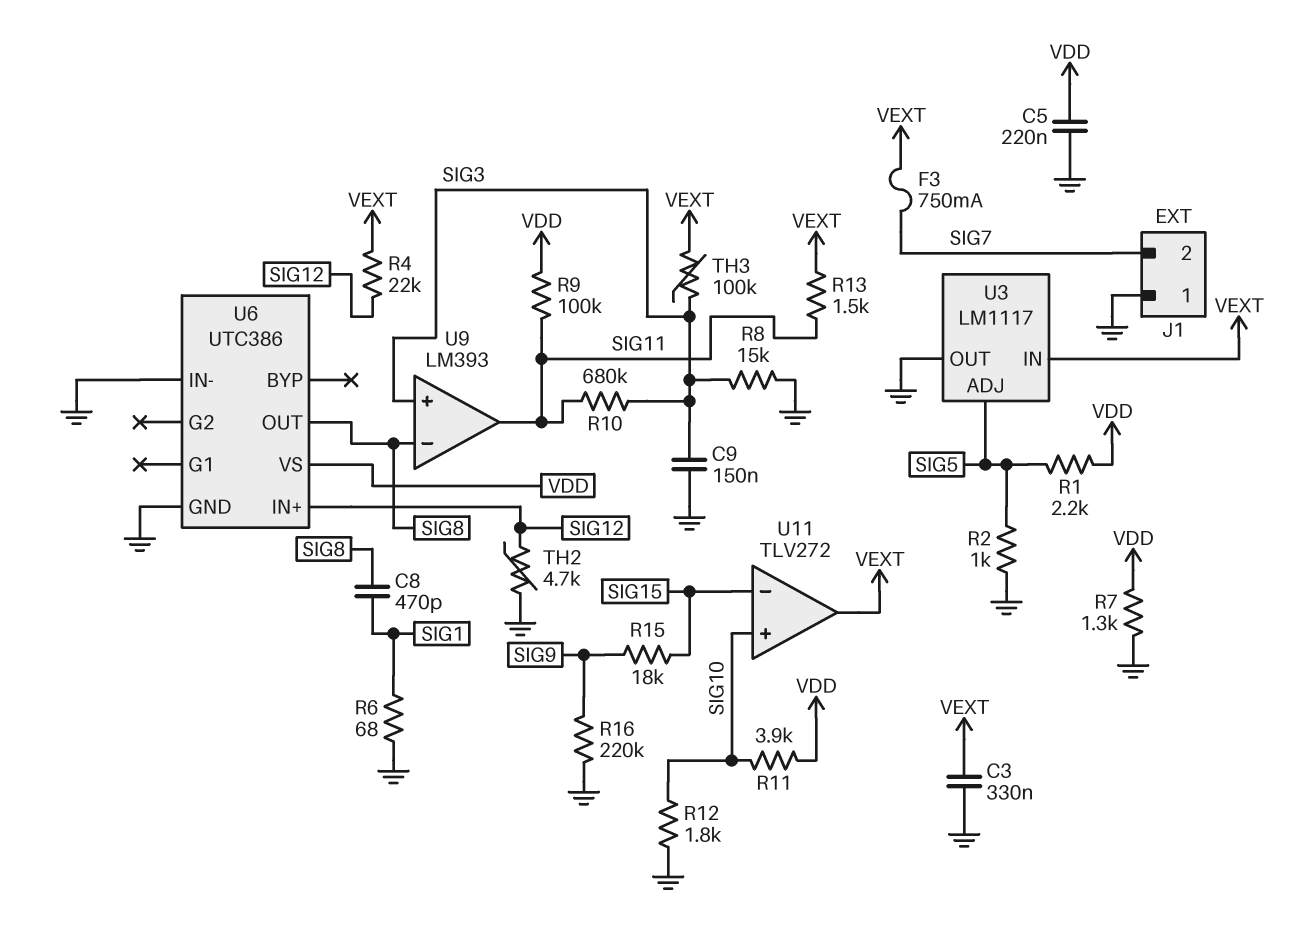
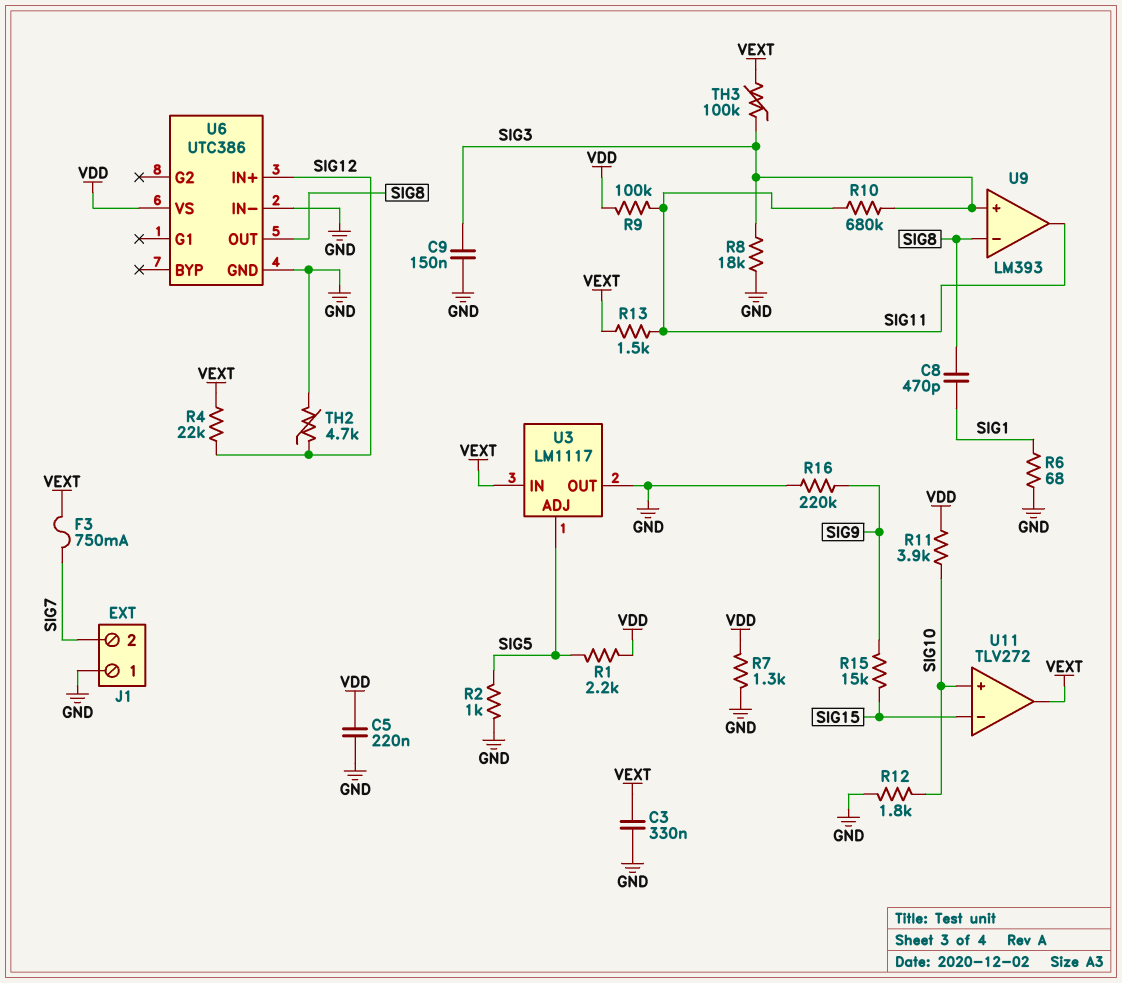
R8: 15k (GND, SIG3) -> 18k (GND, SIG3)
R15: 18k (SIG9, SIG15) -> 15k (SIG9, SIG15)

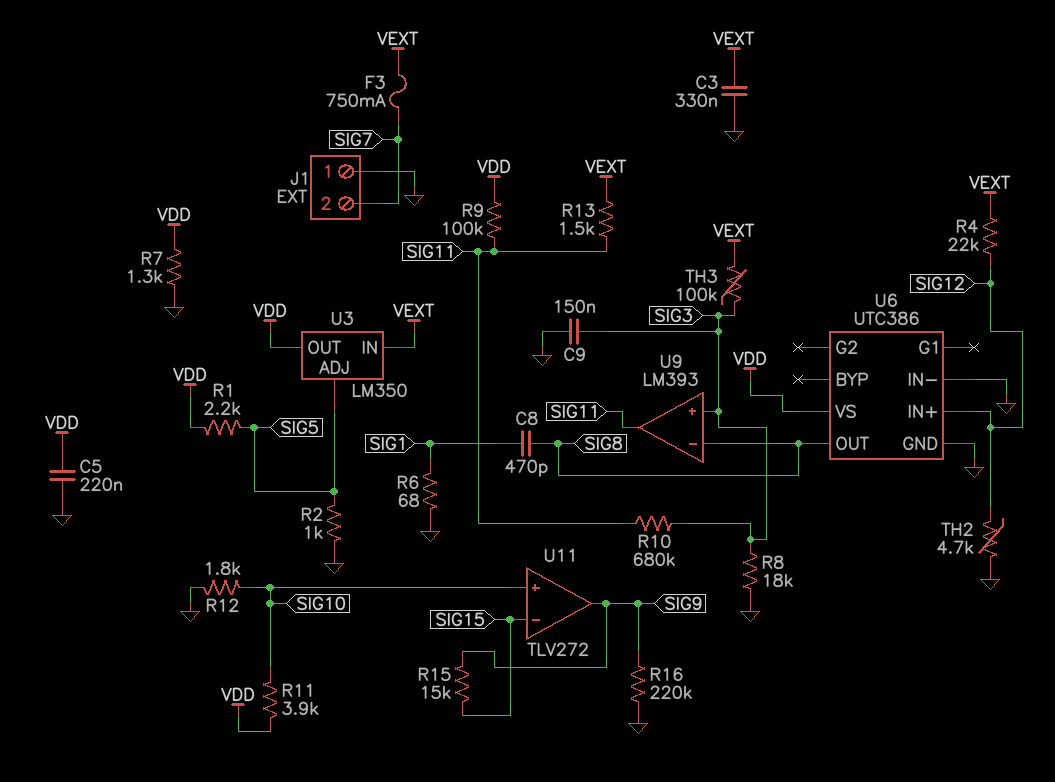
U3: LM1117 -> LM350
U3 pin OUT: GND -> VDD
U11 pin out: VEXT -> SIG9

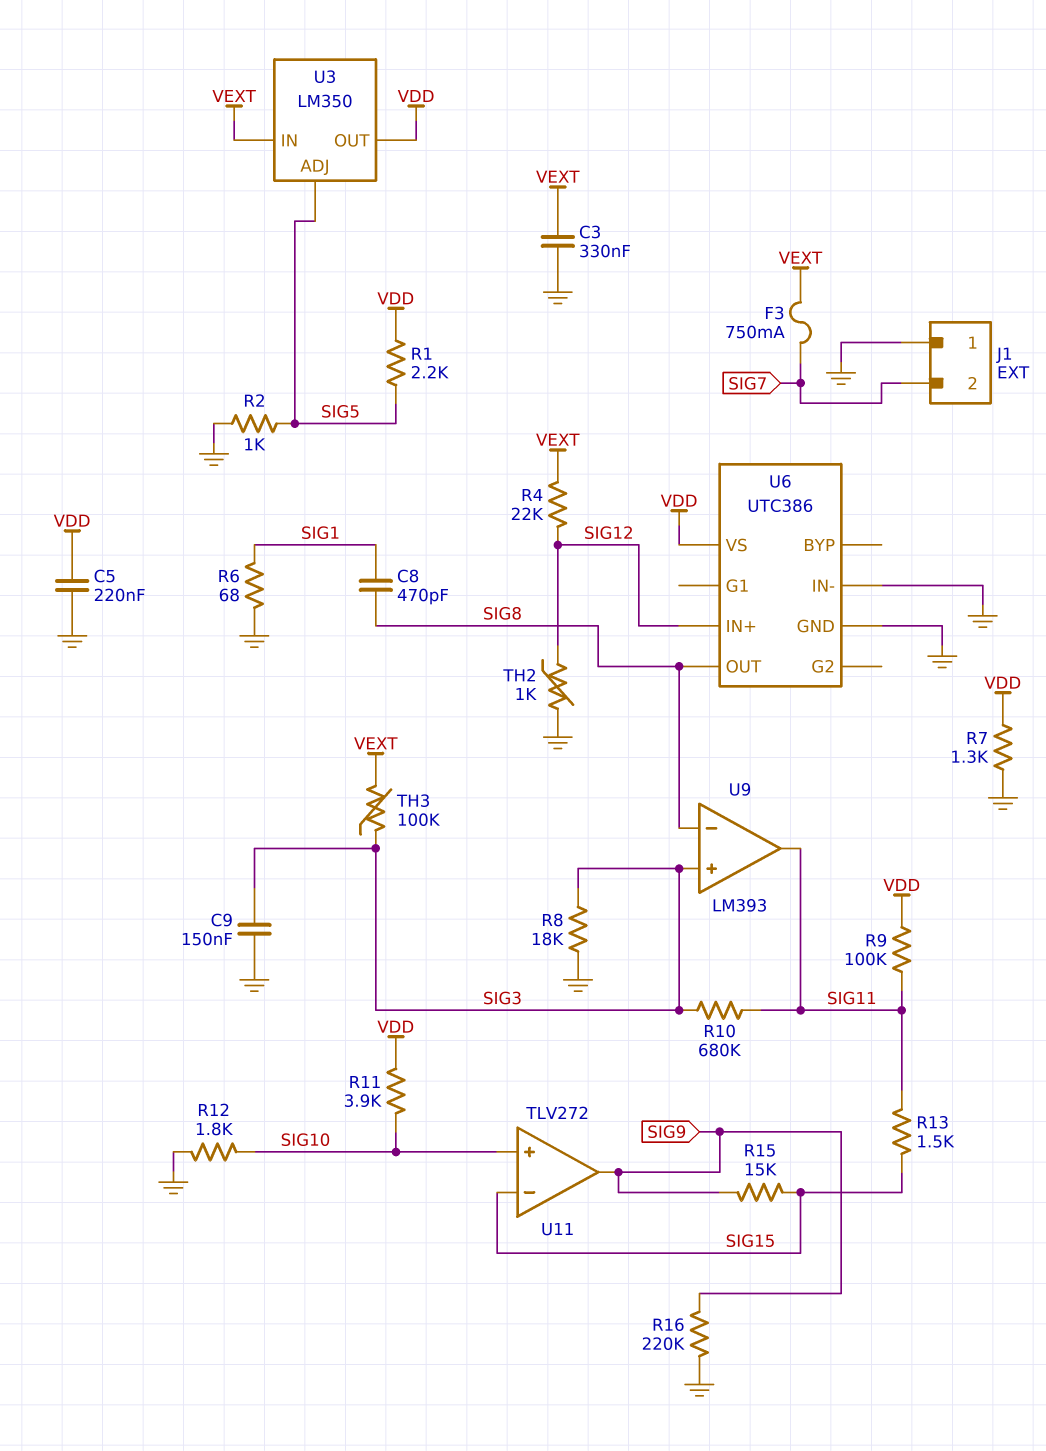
R13: 1.5k (SIG11, VEXT) -> 1.5k (SIG11, SIG15)
TH2: 4.7k (GND, SIG12) -> 1k (GND, SIG12)

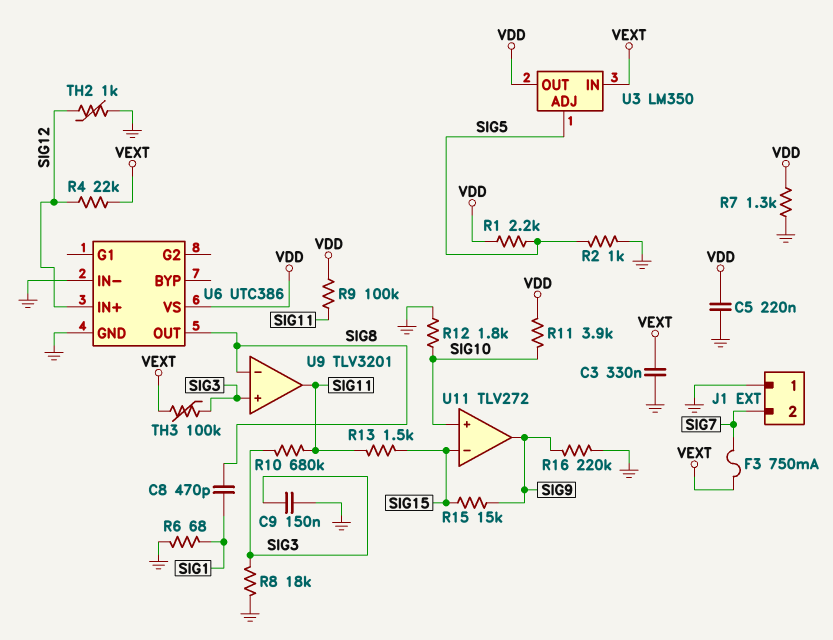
U9: LM393 -> TLV3201

